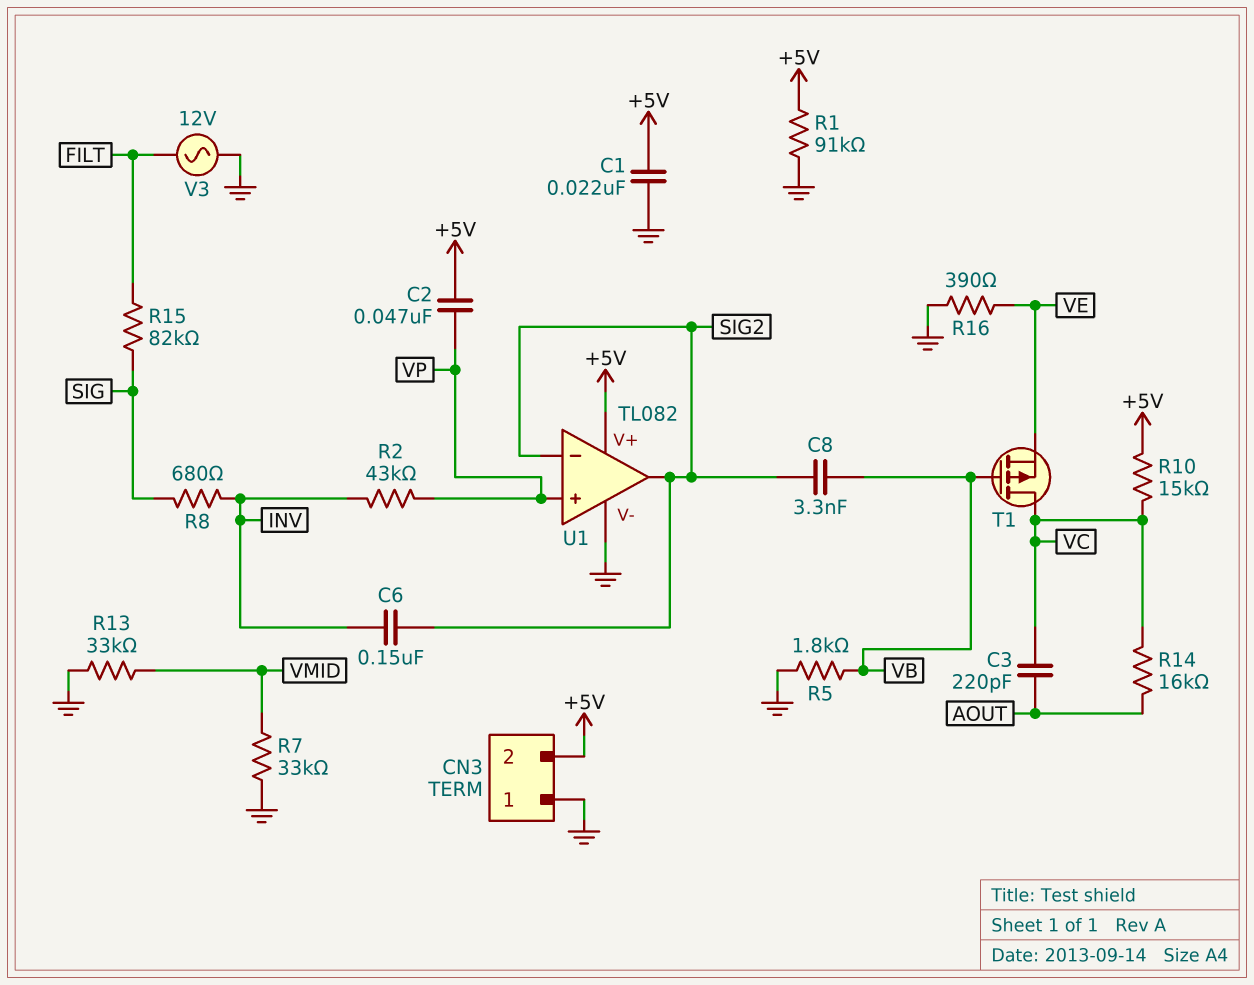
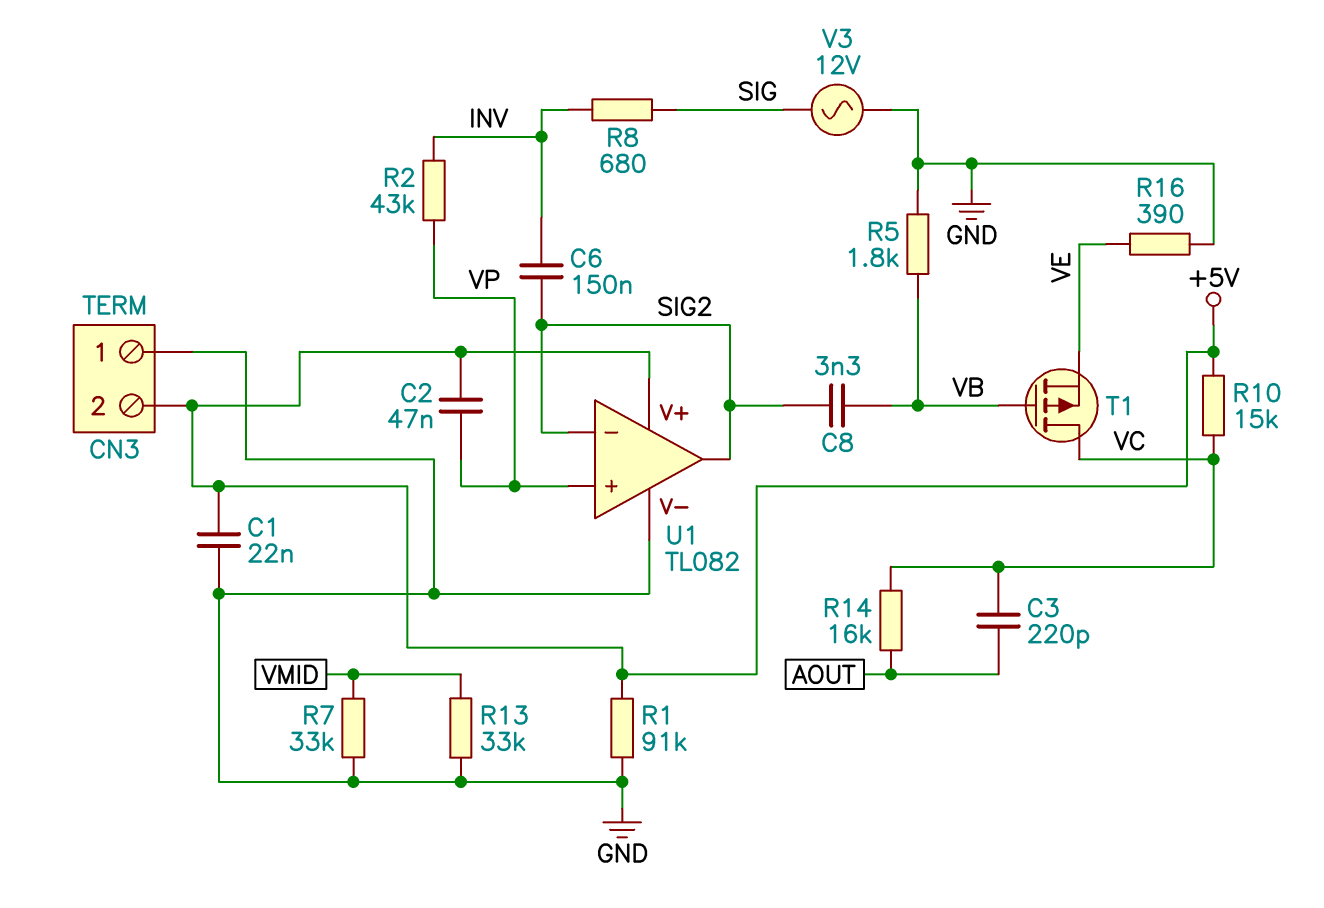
R15: 82k (FILT, SIG) -> none
V3: AC 12V (FILT, GND) -> AC 12V (GND, SIG)

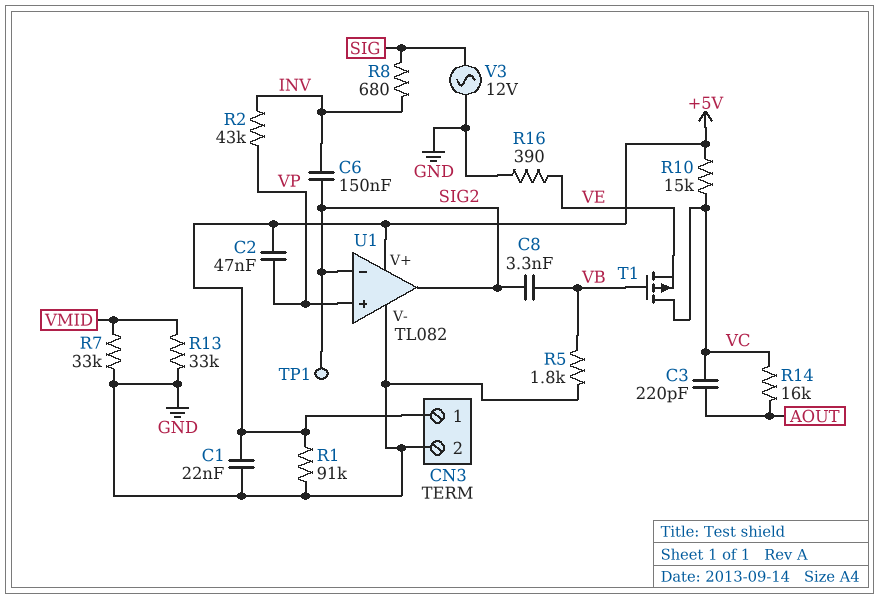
CN3 pin 1: GND -> +5V
CN3 pin 2: +5V -> GND
TP1: none -> test point (SIG2)

